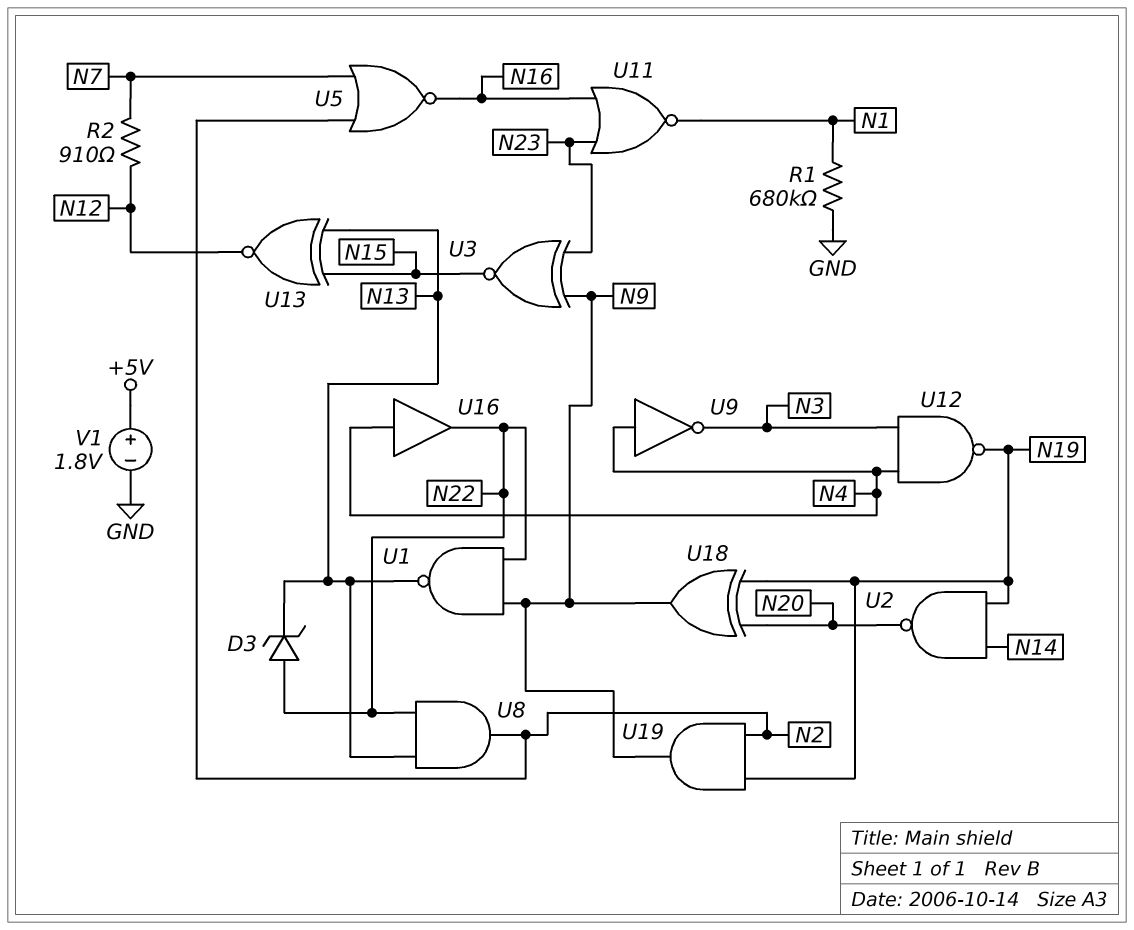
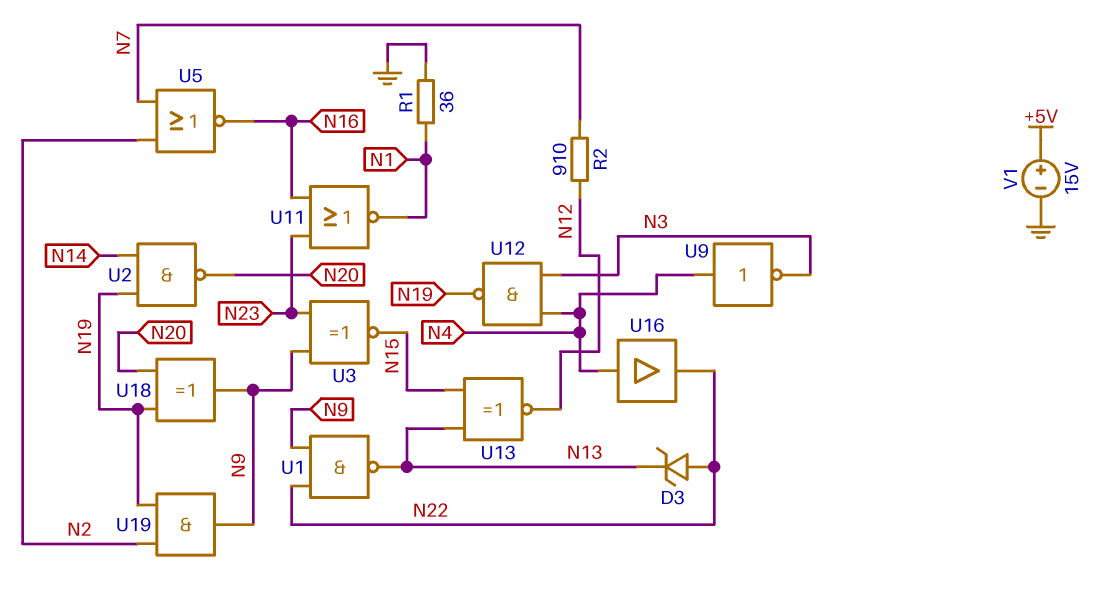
R1: 680k (GND, N1) -> 36 (GND, N1)
U8: AND (in N13, in N22, out N2) -> none
V1: 1.8V (plus +5V, minus GND) -> 15V (plus +5V, minus GND)

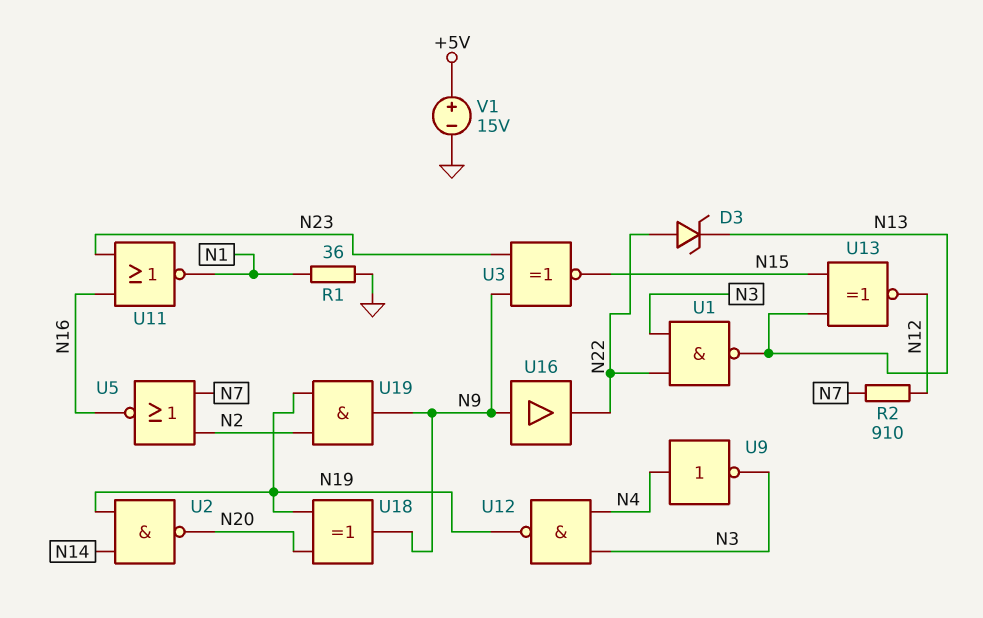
U1: NAND (in N9, in N22, out N13) -> NAND (in N3, in N22, out N13)
U16: buffer (in N4, out N22) -> buffer (in N9, out N22)

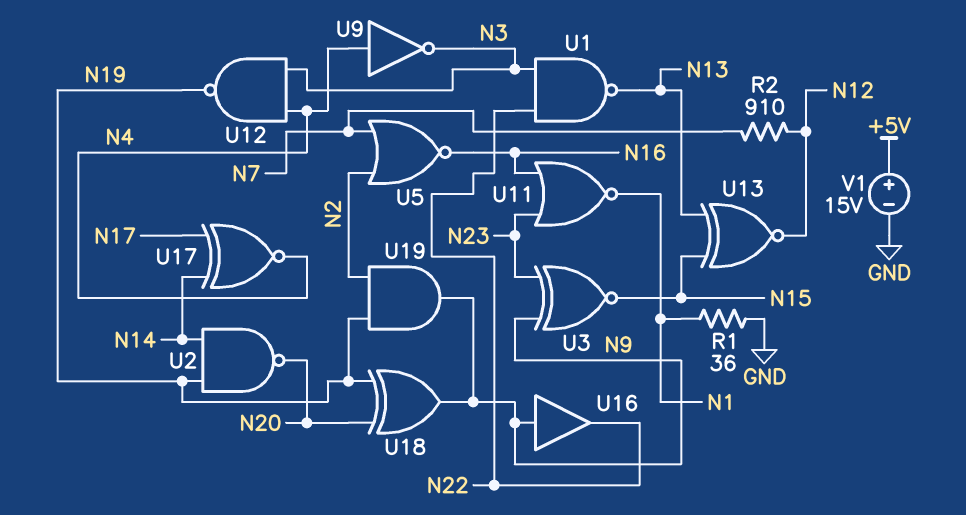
D3: zener (A N22, K N13) -> none
U17: none -> XNOR (in N14, in N17, out N4)

